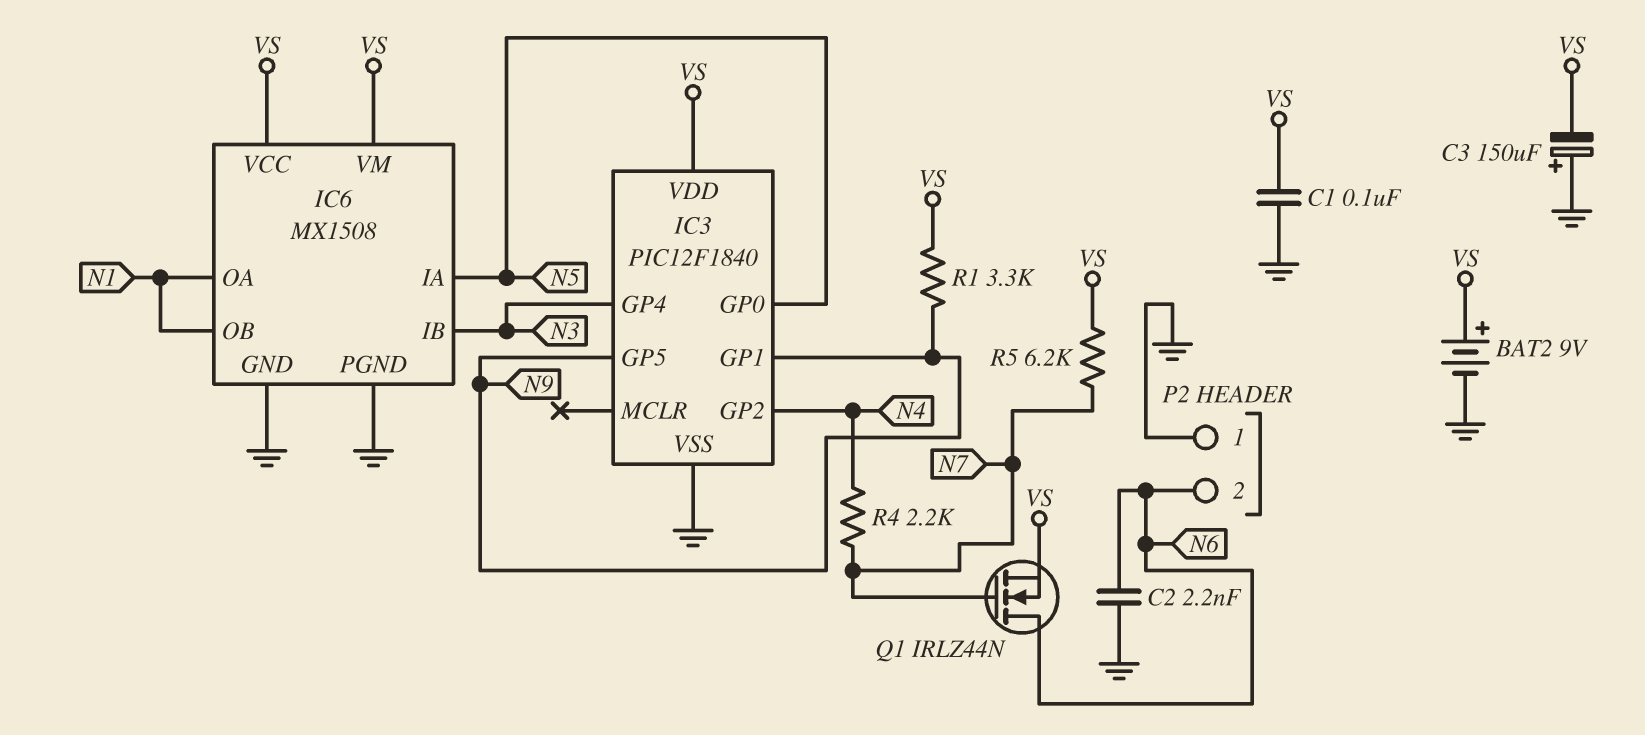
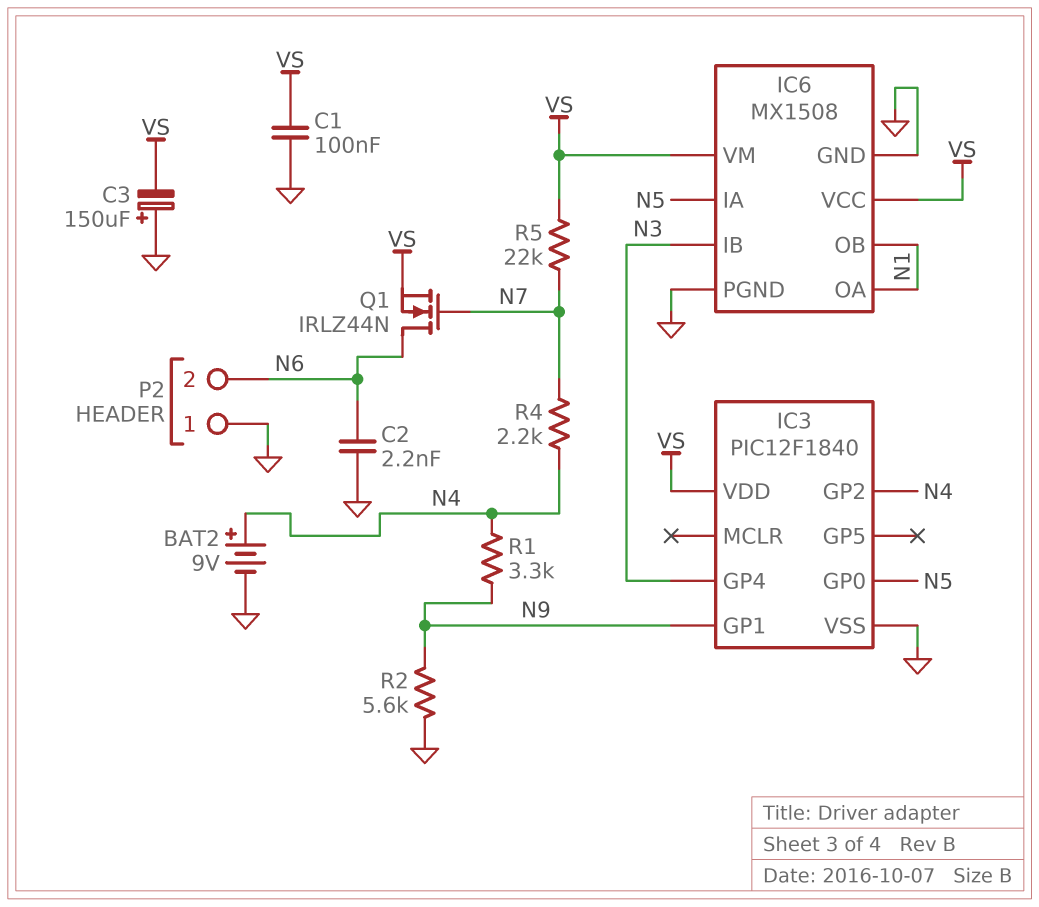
BAT2: 9V (plus VS, minus GND) -> 9V (plus N4, minus GND)
IC3 pin GP5: N9 -> none
R1: 3.3k (N9, VS) -> 3.3k (N4, N9)
R2: none -> 5.6k (GND, N9)
R5: 6.2k (N7, VS) -> 22k (N7, VS)

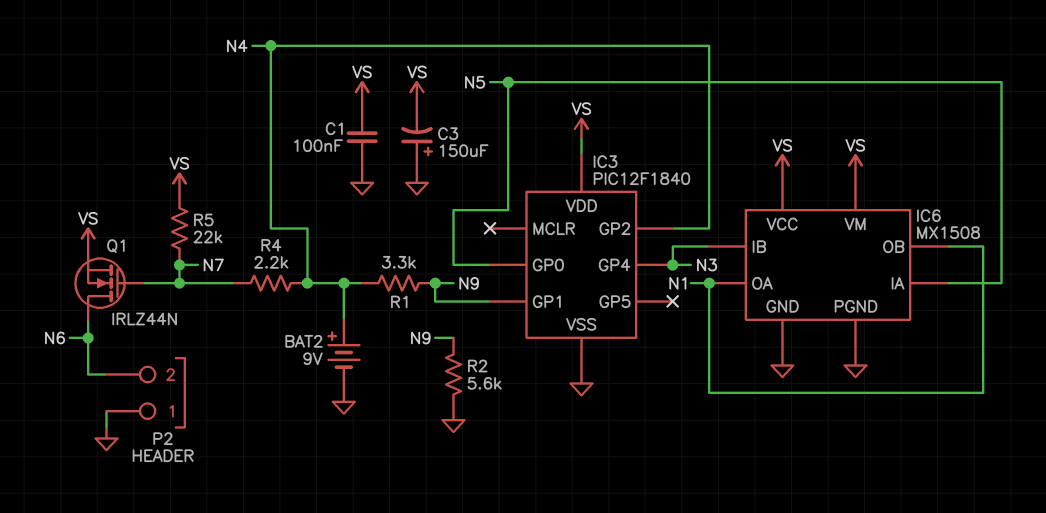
C2: 2.2nF (GND, N6) -> none

